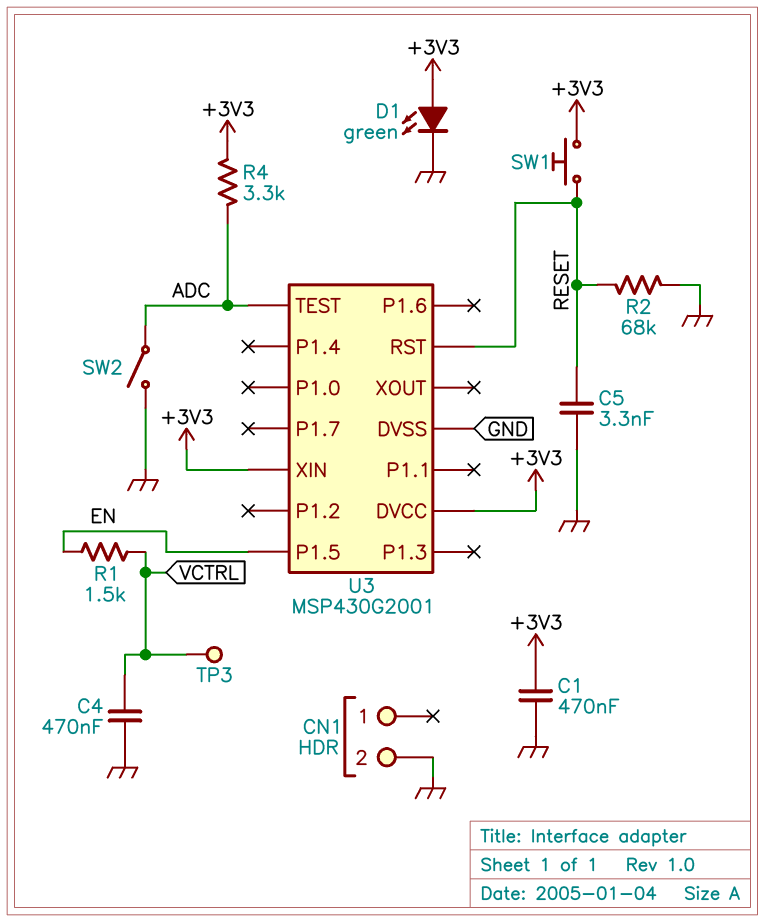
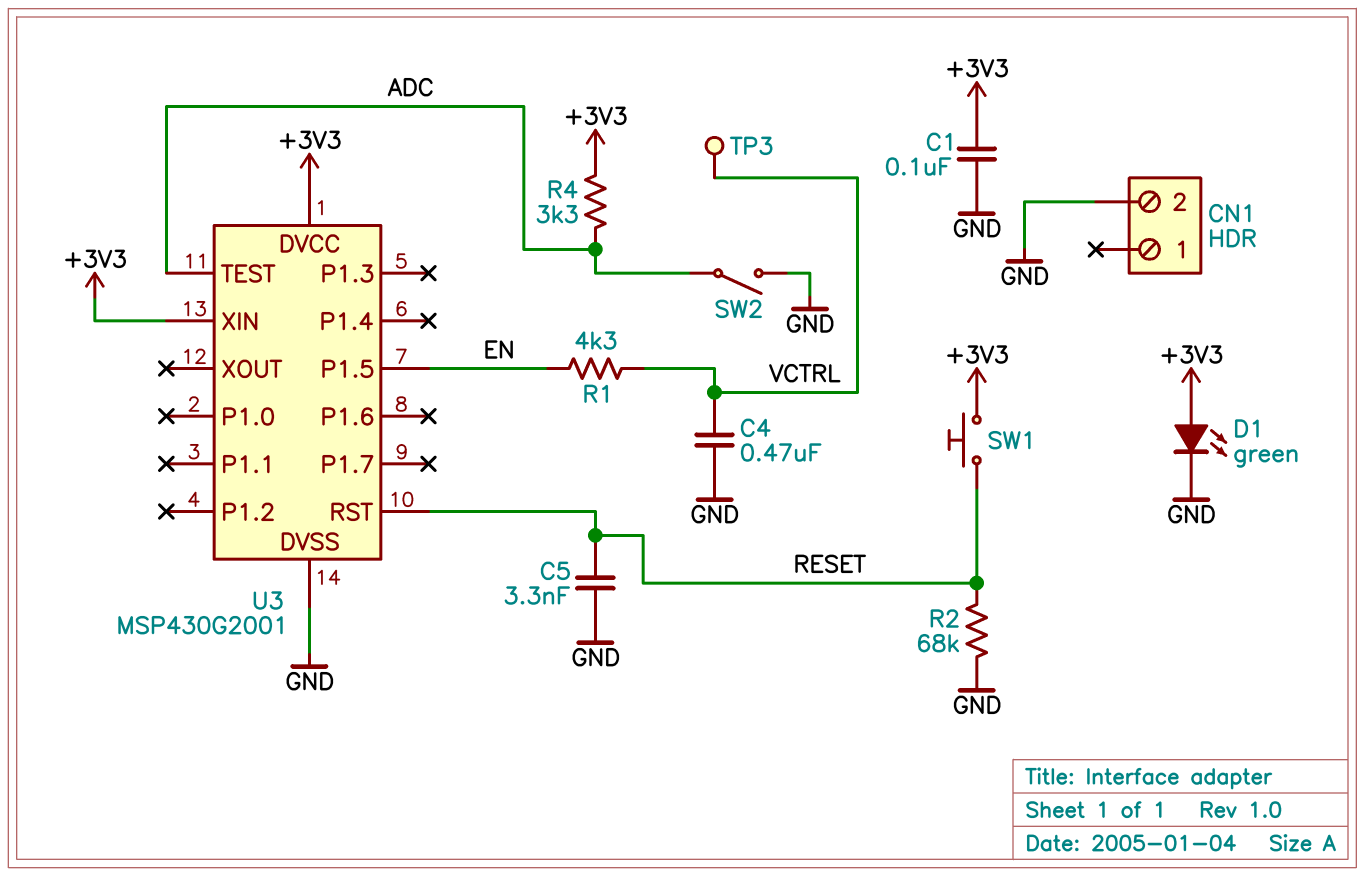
C1: 470nF (+3V3, GND) -> 100nF (+3V3, GND)
R1: 1.5k (EN, VCTRL) -> 4.3k (EN, VCTRL)

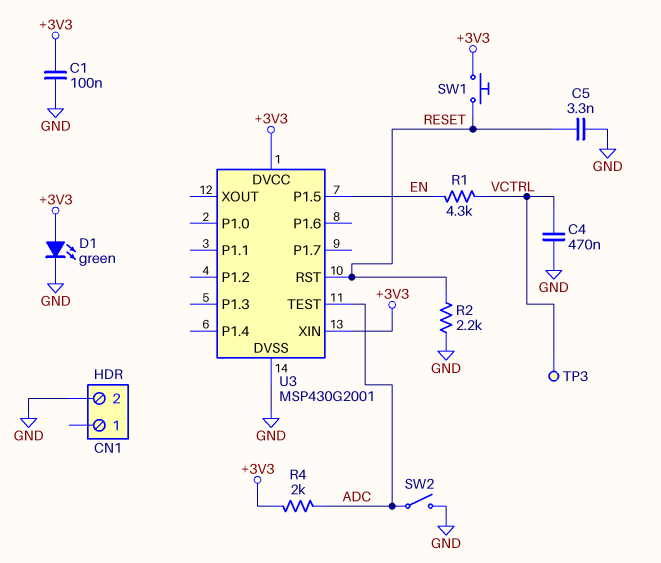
R2: 68k (GND, RESET) -> 2.2k (GND, RESET)
R4: 3.3k (+3V3, ADC) -> 2k (+3V3, ADC)

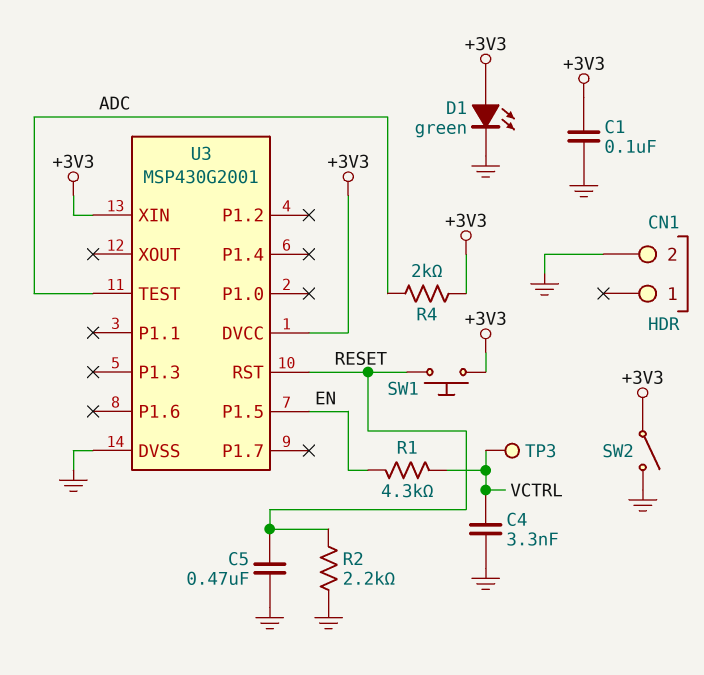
C4: 470nF (GND, VCTRL) -> 3.3nF (GND, VCTRL)
C5: 3.3nF (GND, RESET) -> 470nF (GND, RESET)
SW2: switch (ADC, GND) -> switch (+3V3, GND)

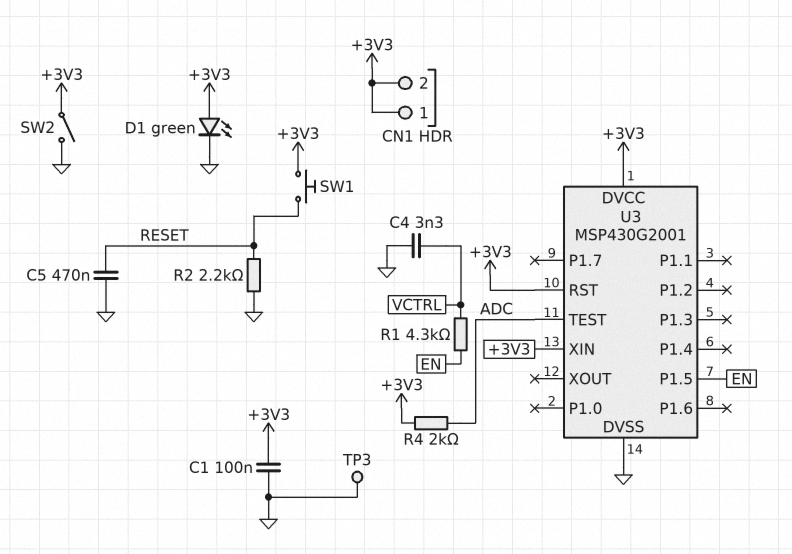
CN1 pin 1: none -> +3V3
CN1 pin 2: GND -> +3V3
TP3: test point (VCTRL) -> test point (GND)
U3 pin RST: RESET -> +3V3

